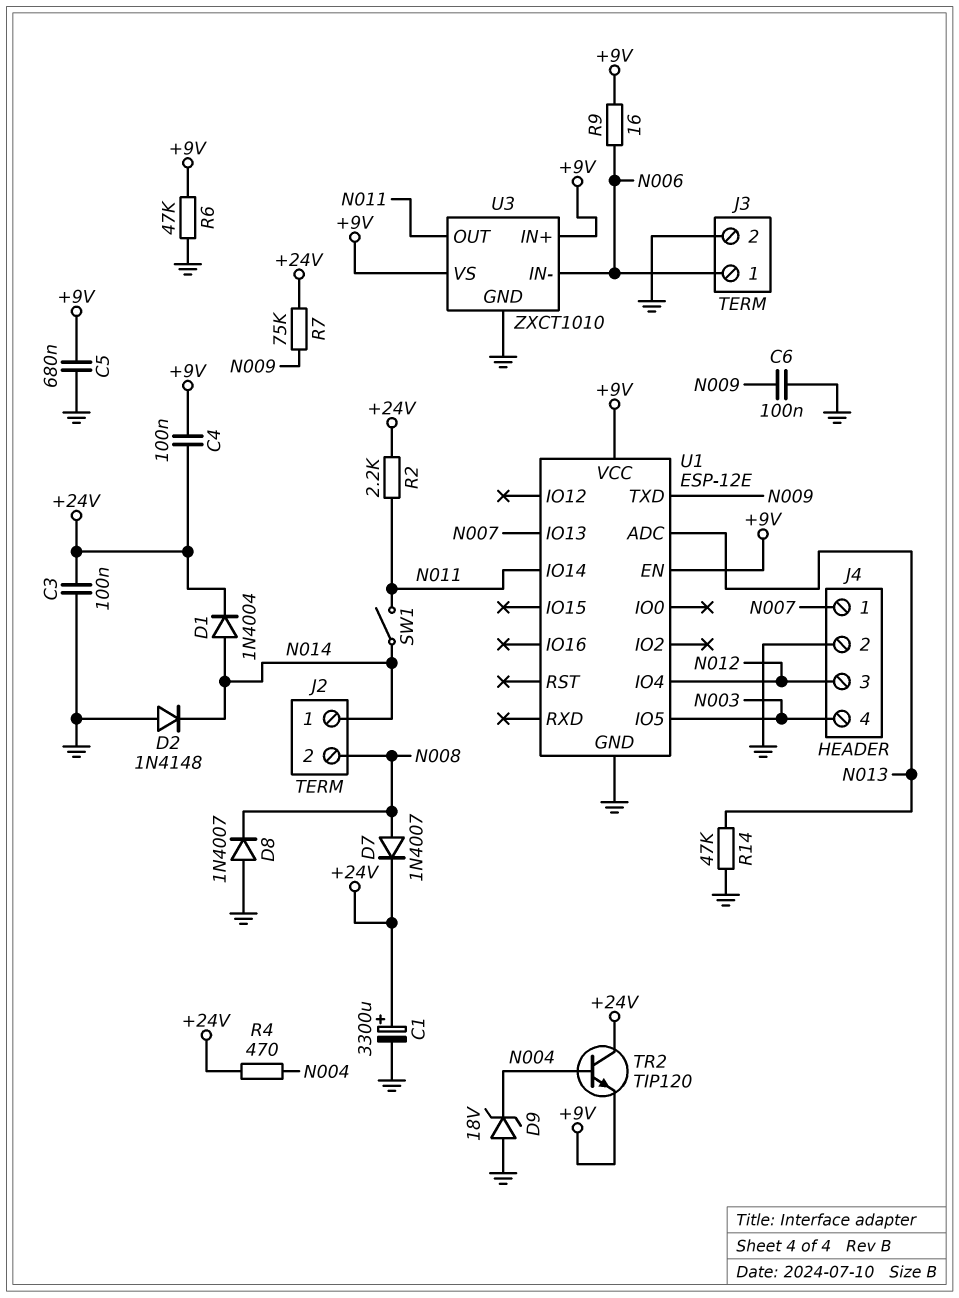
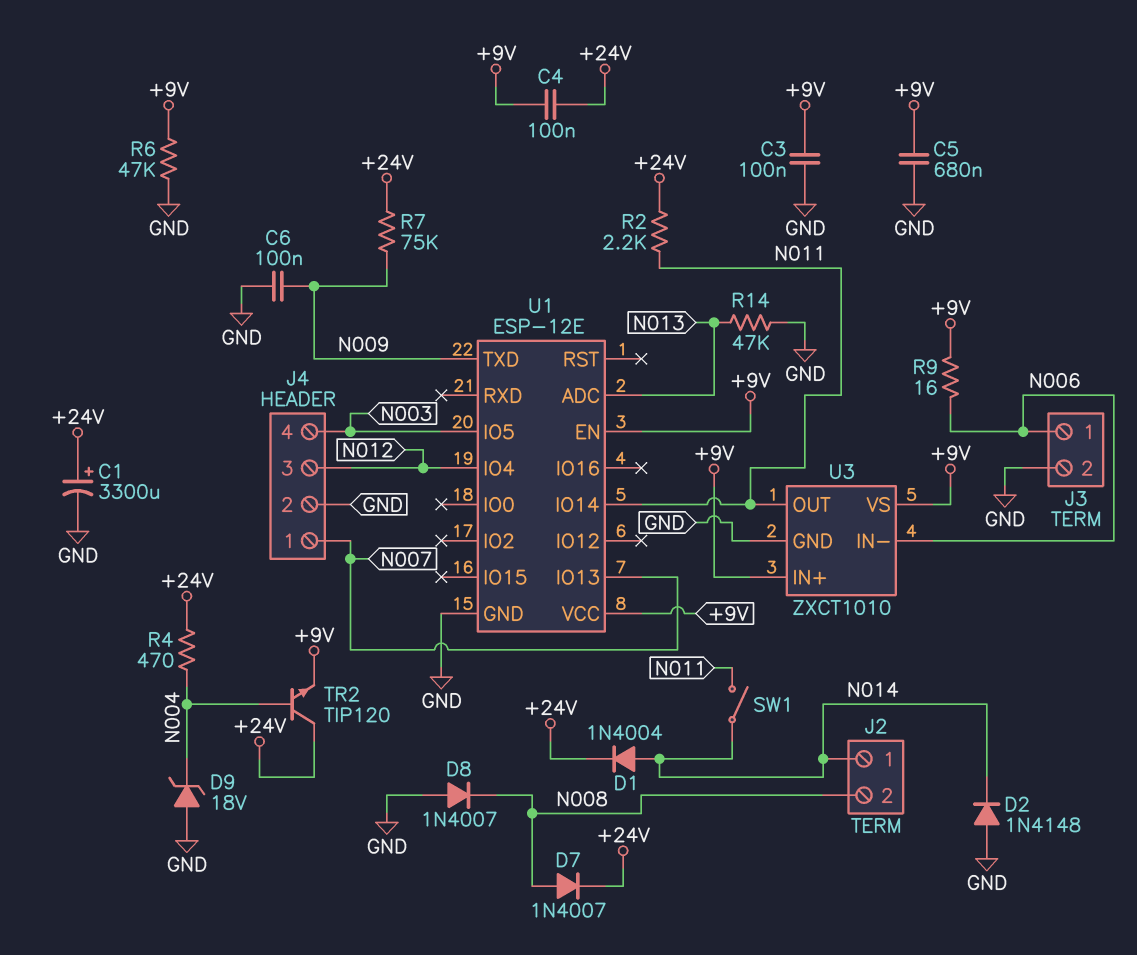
C3: 100nF (+24V, GND) -> 100nF (+9V, GND)

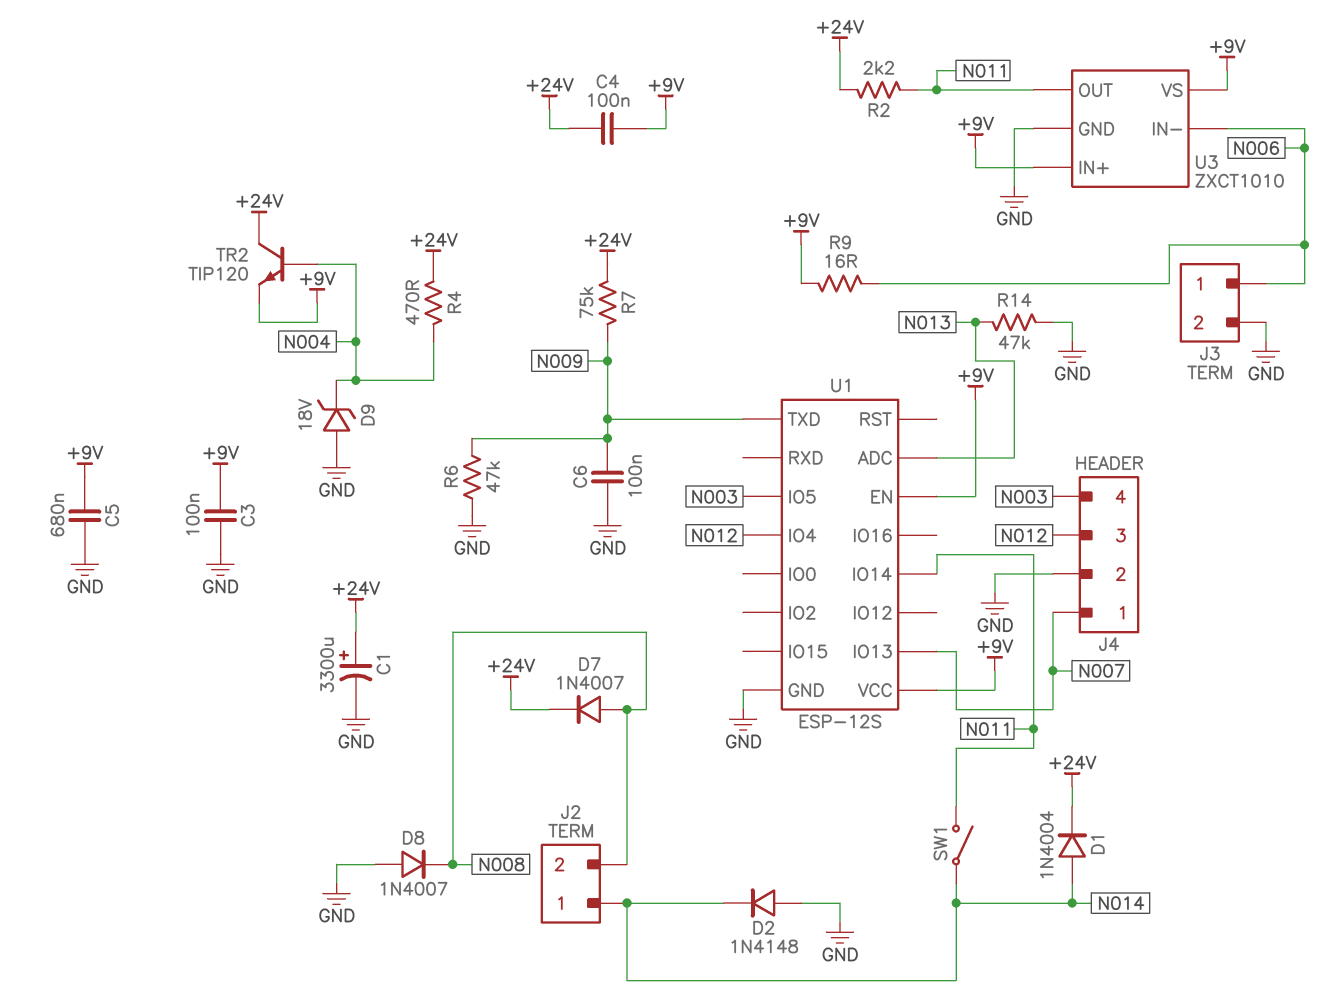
R6: 47k (+9V, GND) -> 47k (GND, N009)
U1: ESP-12E -> ESP-12S

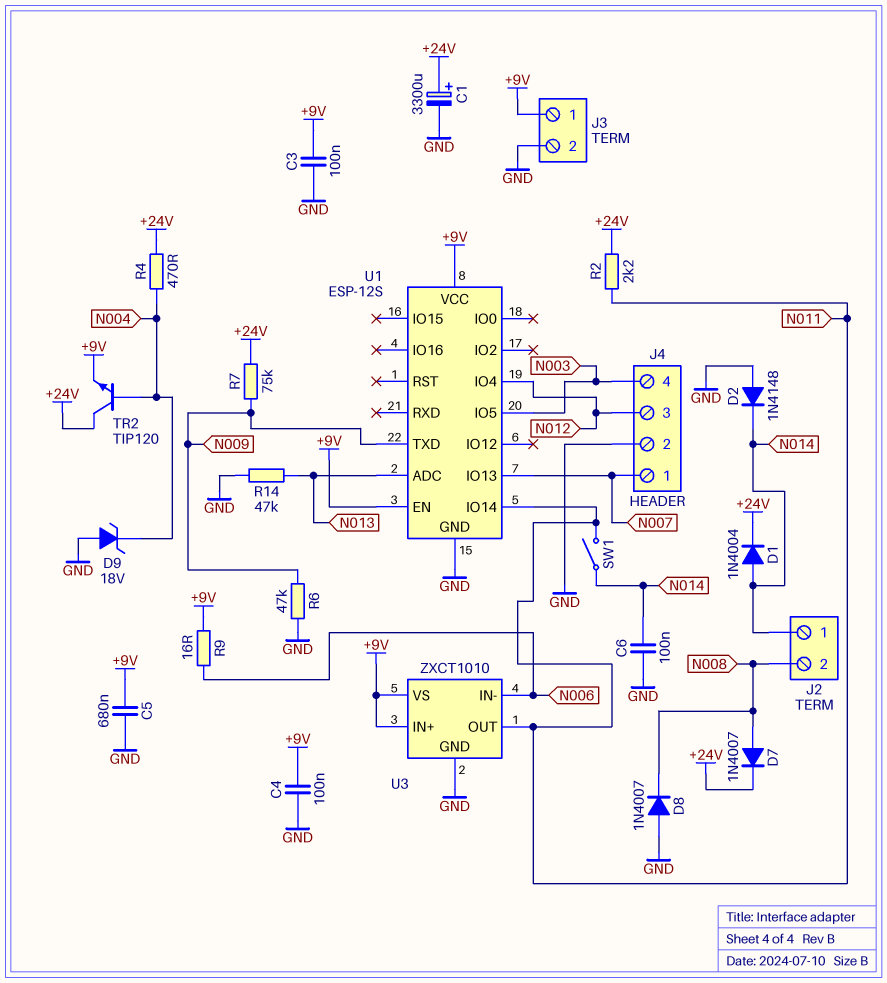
C4: 100nF (+9V, +24V) -> 100nF (+9V, GND)
C6: 100nF (GND, N009) -> 100nF (GND, N014)
J3 pin 1: N006 -> +9V

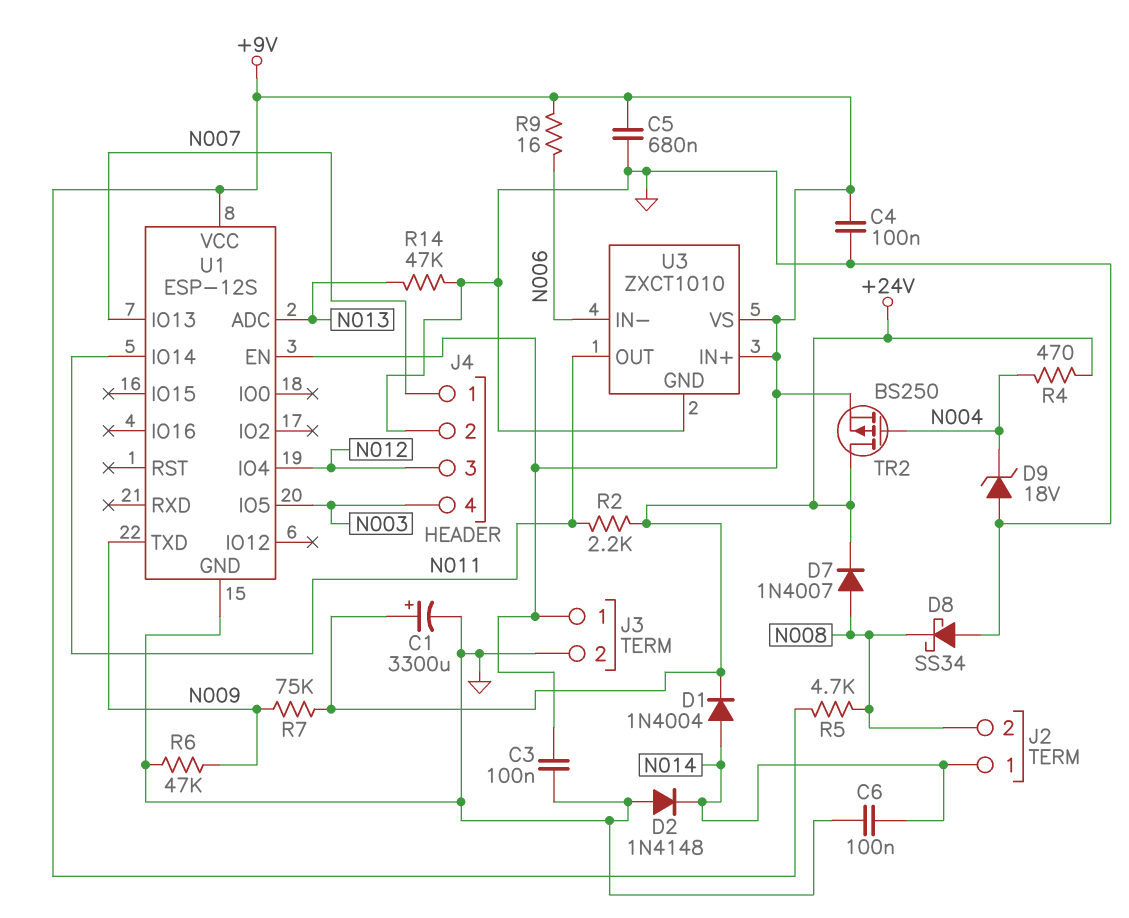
D8: diode 1N4007 (A GND, K N008) -> schottky SS34 (A GND, K N008)
R5: none -> 4.7k (+9V, N008)
SW1: switch (N011, N014) -> none
TR2: NPN TIP120 (B N004, C +24V, E +9V) -> PMOS BS250 (G N004, D +24V, S +9V)

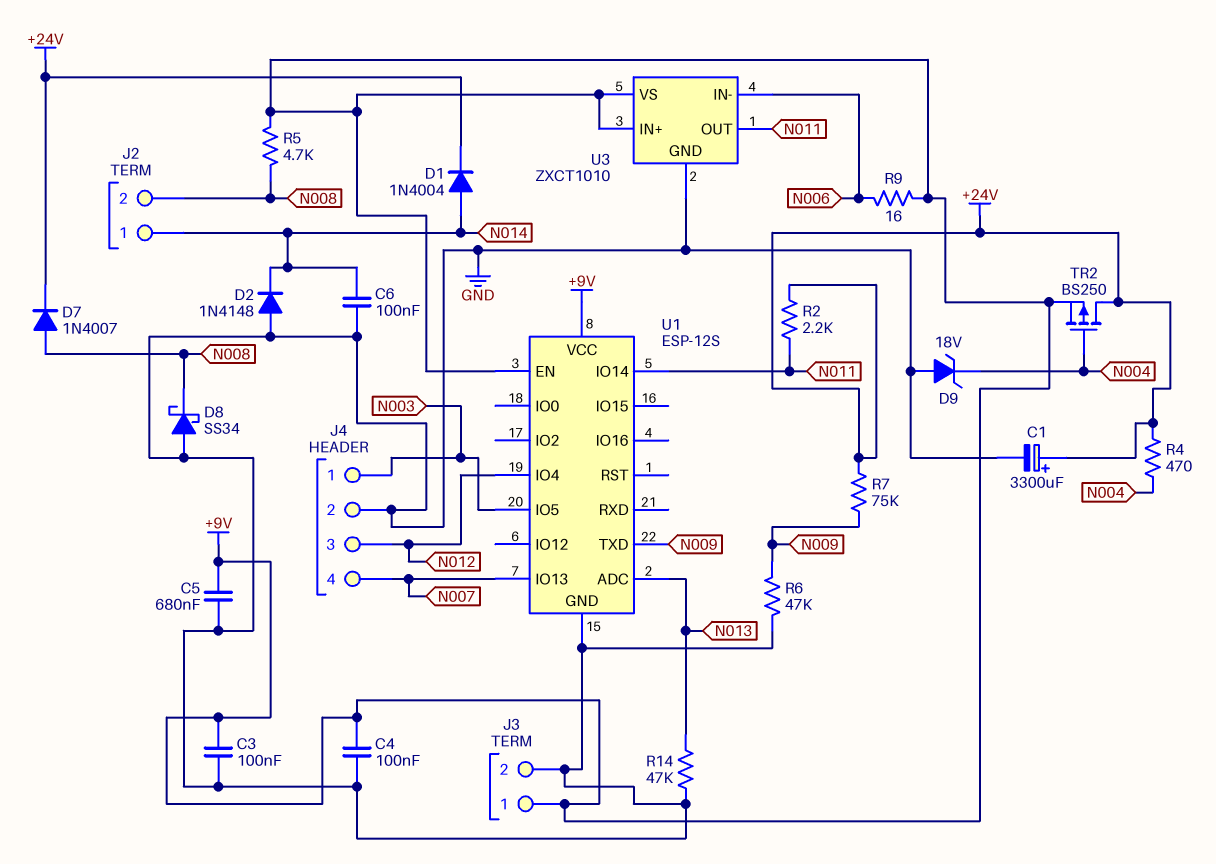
J4 pin 1: N007 -> N003
J4 pin 4: N003 -> N007

